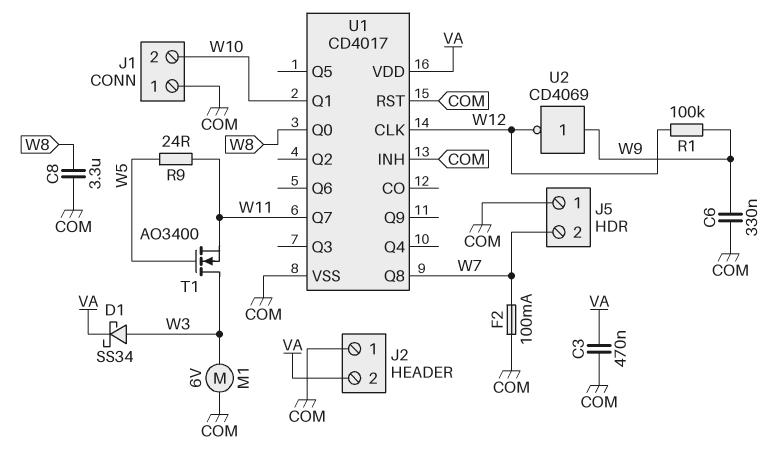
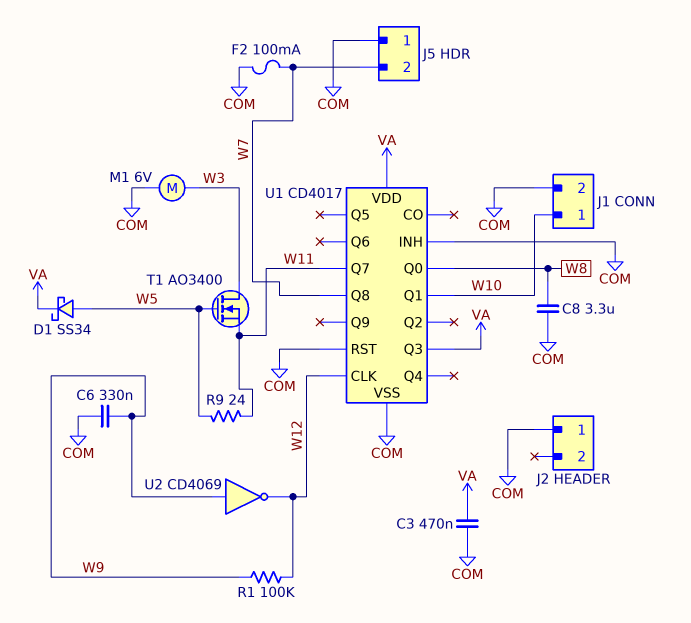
D1: schottky SS34 (A W3, K VA) -> schottky SS34 (A W5, K VA)
J1 pin 1: COM -> W10
J1 pin 2: W10 -> COM
J2 pin 2: VA -> none
U1 pin Q3: none -> VA

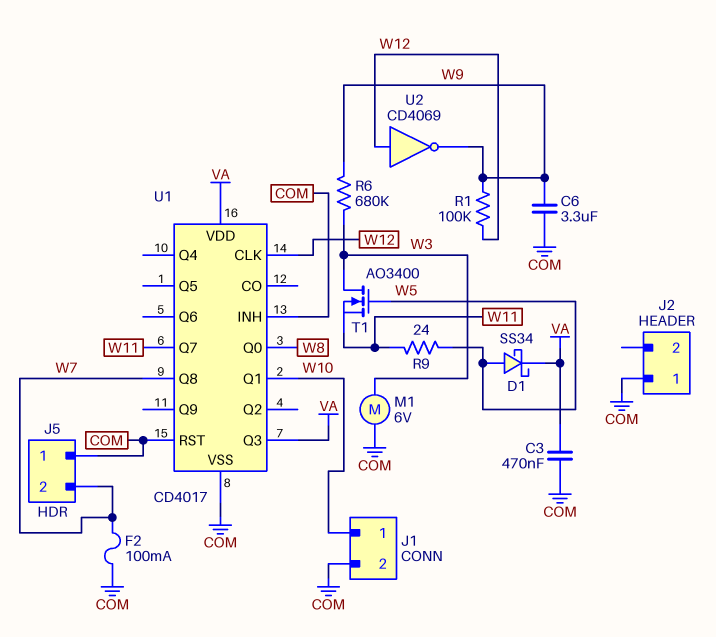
C6: 330nF (COM, W9) -> 3.3uF (COM, W9)
C8: 3.3uF (COM, W8) -> none
R6: none -> 680k (W3, W9)
U2: NOT CD4069 (in W9, out W12) -> NOT CD4069 (in W12, out W9)

